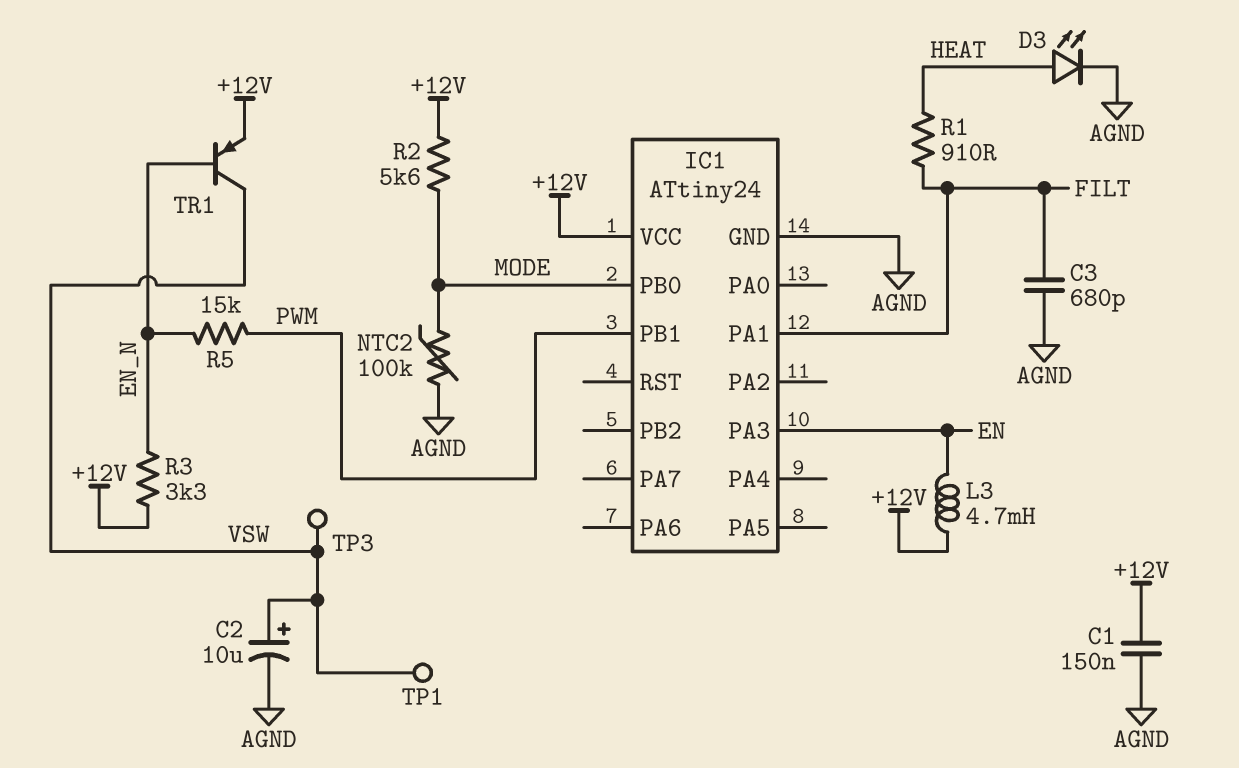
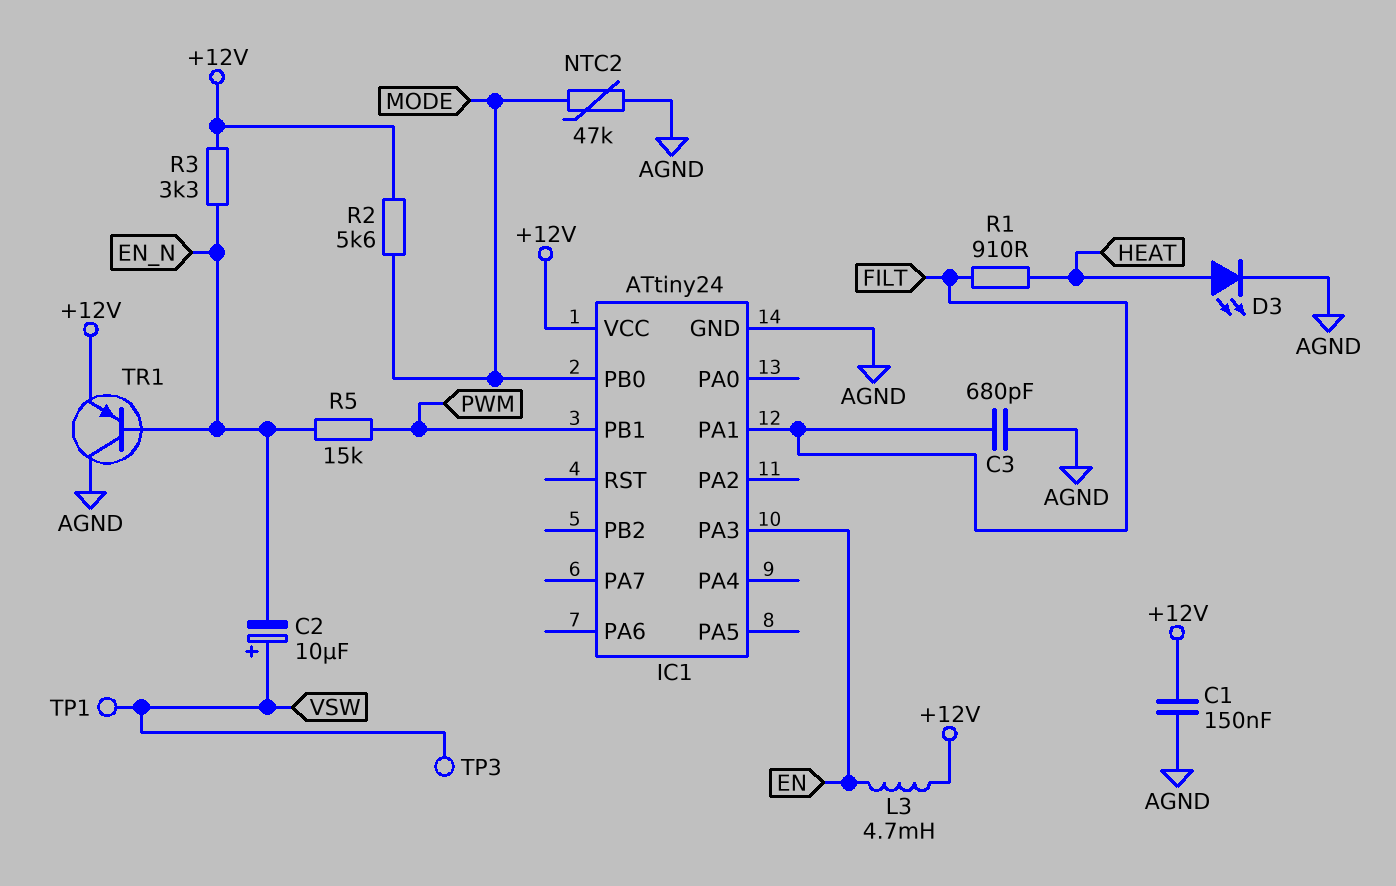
C2: 10uF (plus VSW, minus AGND) -> 10uF (plus VSW, minus EN_N)
NTC2: 100k (AGND, MODE) -> 47k (AGND, MODE)
TR1: PNP (B EN_N, C VSW, E +12V) -> PNP (B EN_N, C AGND, E +12V)

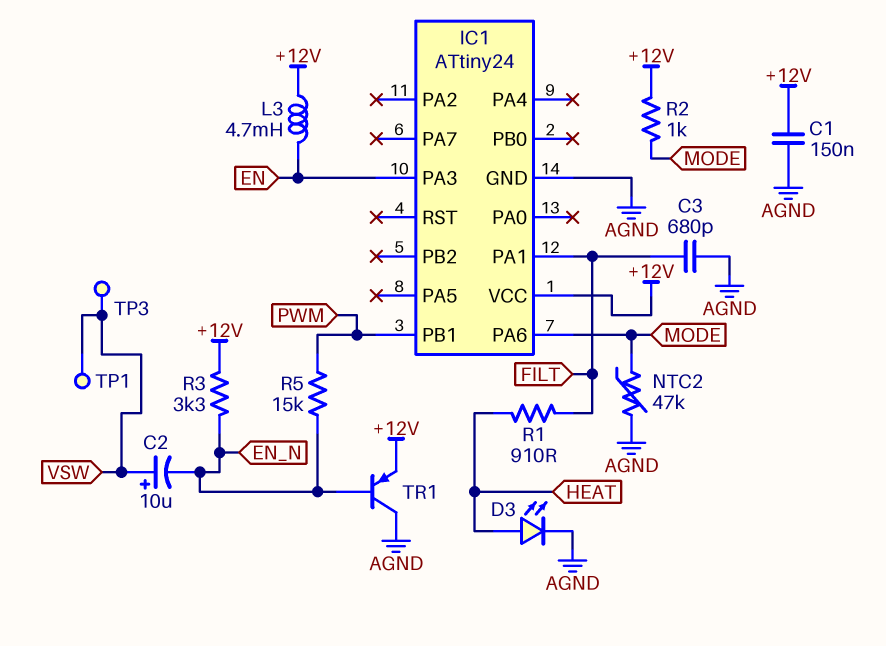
IC1 pin PA6: none -> MODE
IC1 pin PB0: MODE -> none
R2: 5.6k (+12V, MODE) -> 1k (+12V, MODE)

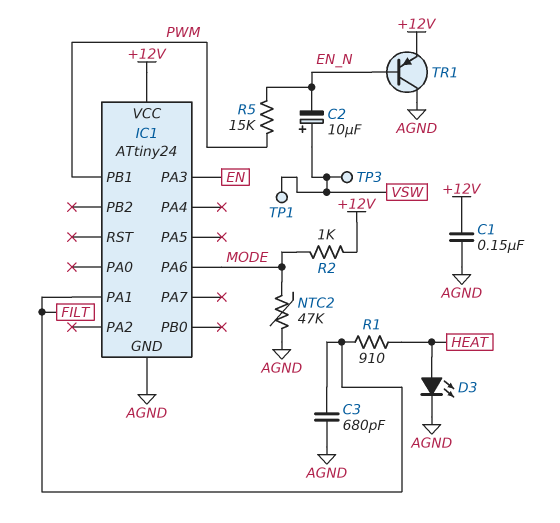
L3: 4.7mH (+12V, EN) -> none
R3: 3.3k (+12V, EN_N) -> none

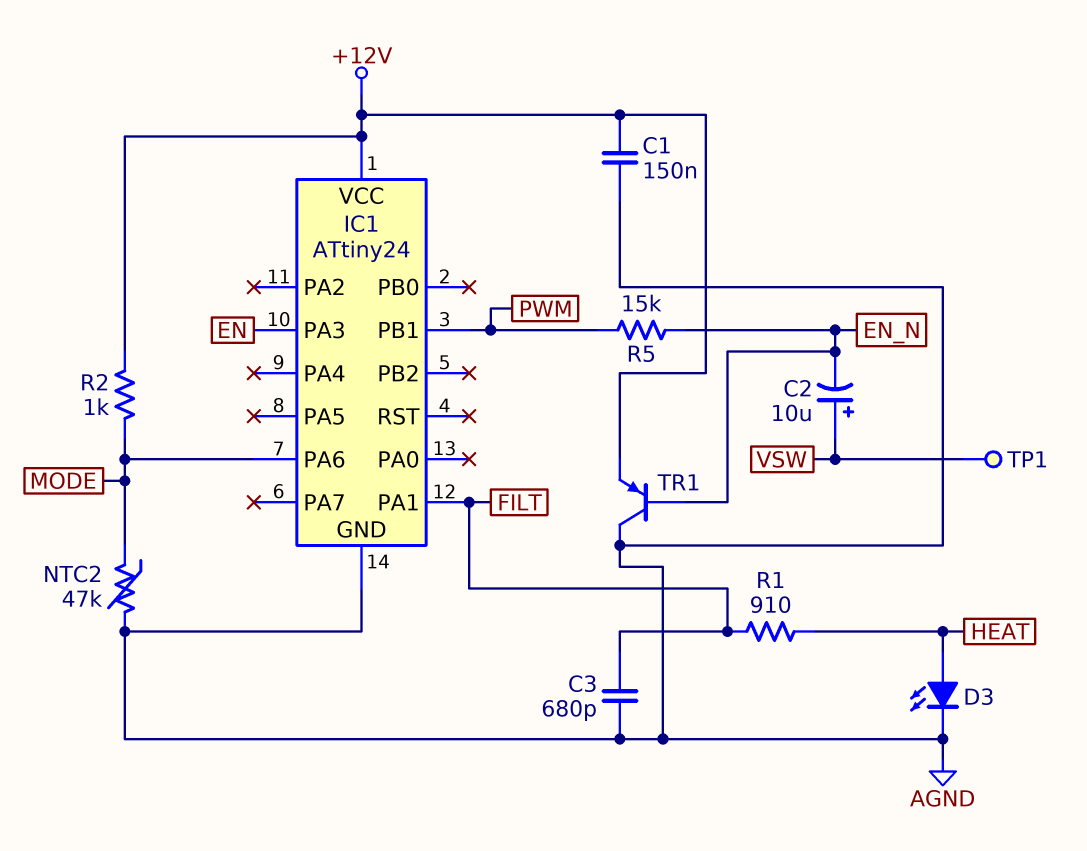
TP3: test point (VSW) -> none

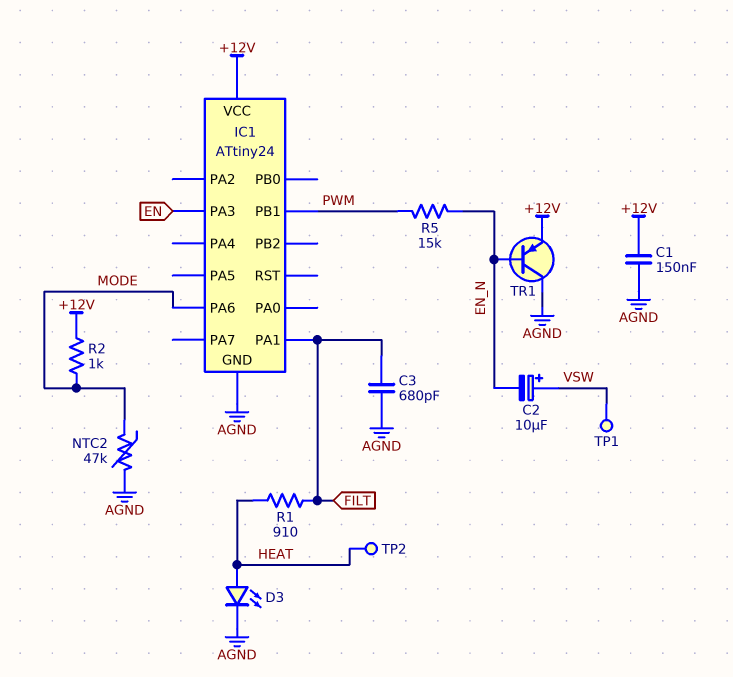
TP2: none -> test point (HEAT)

